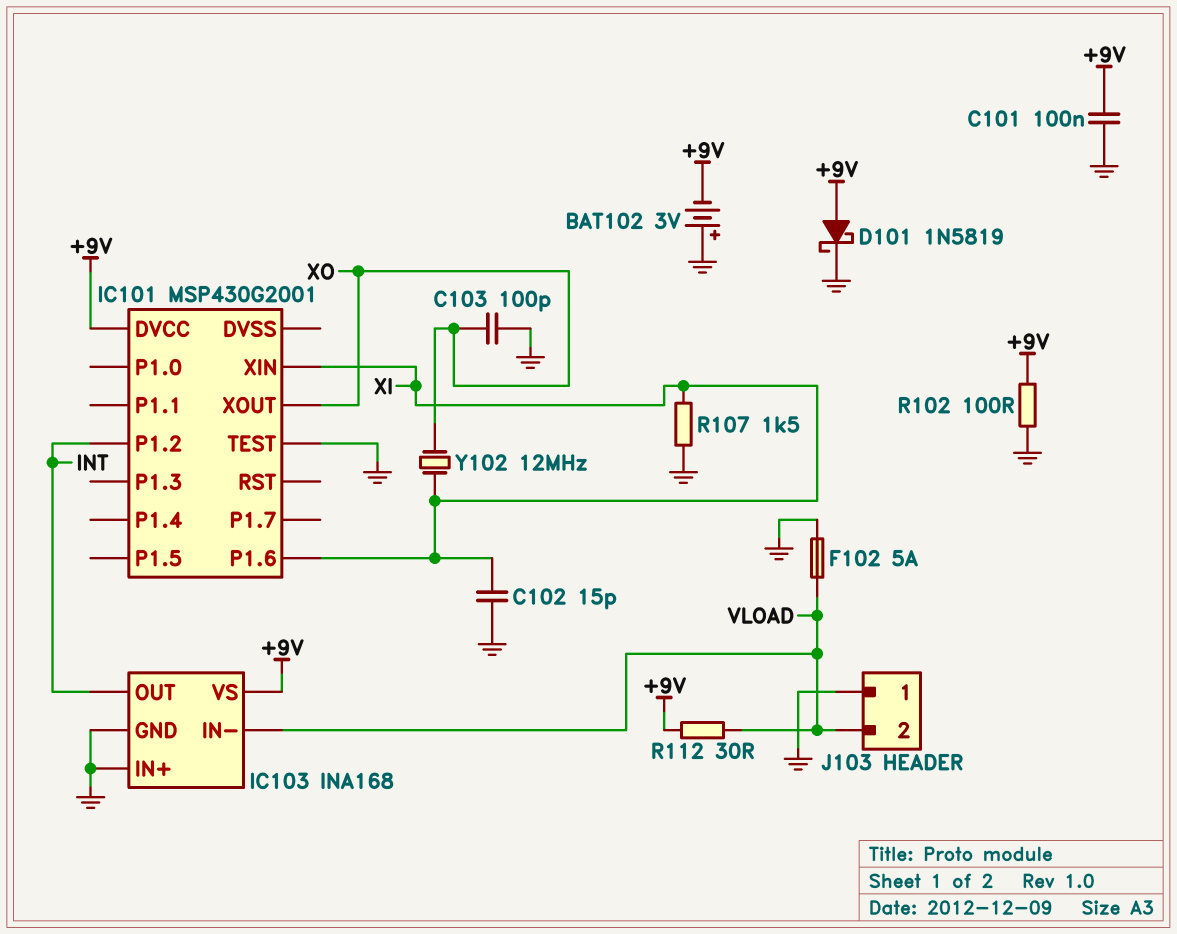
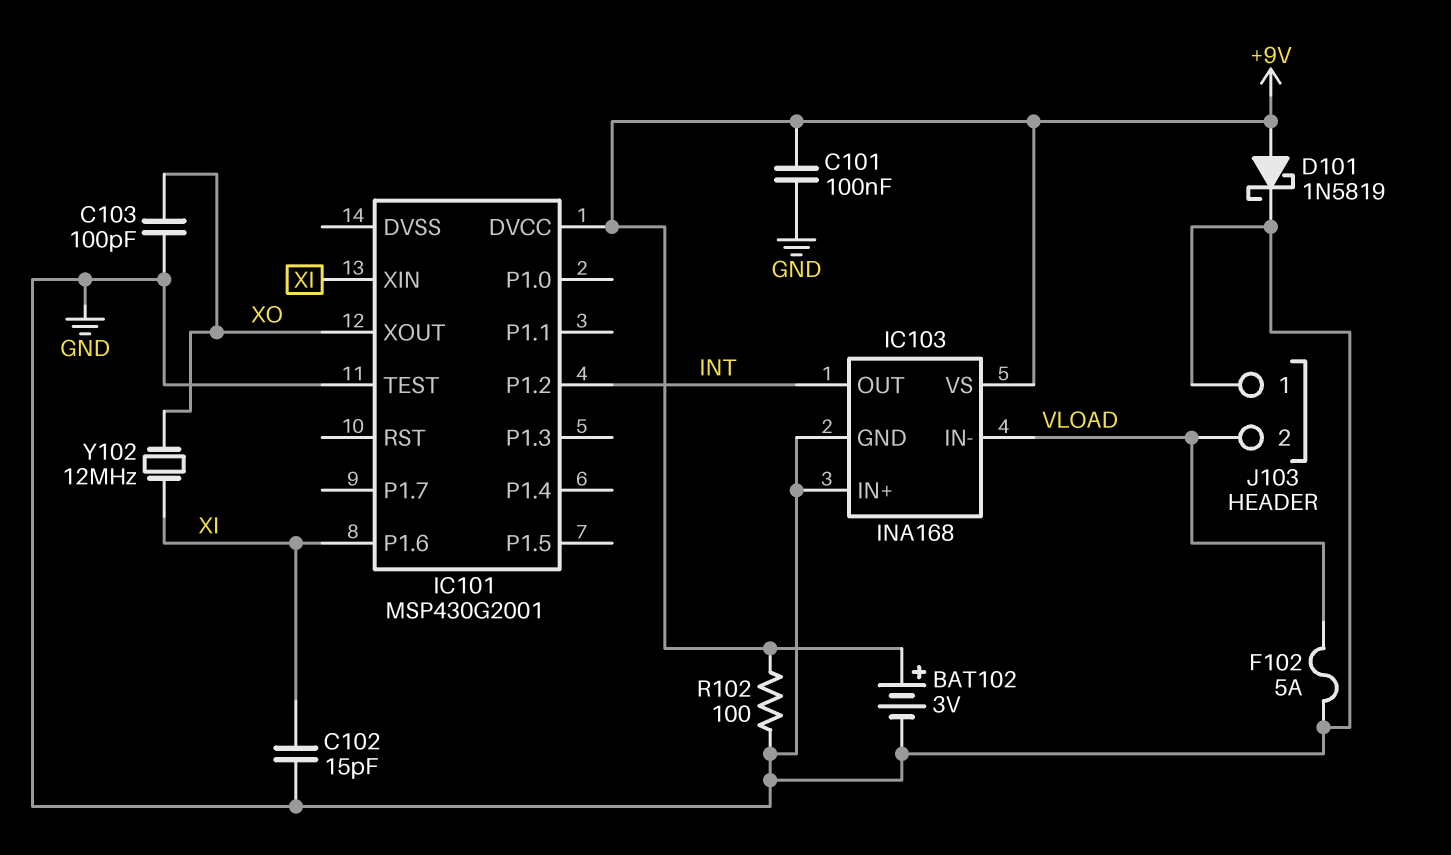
BAT102: 3V (plus GND, minus +9V) -> 3V (plus +9V, minus GND)
R107: 1.5k (GND, XI) -> none
R112: 30 (+9V, VLOAD) -> none

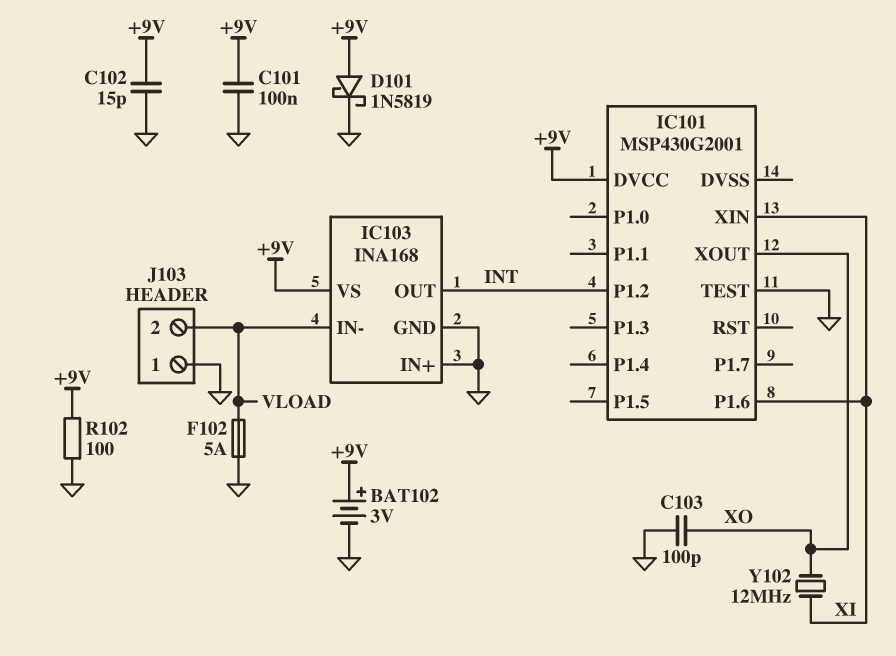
C102: 15pF (GND, XI) -> 15pF (+9V, GND)

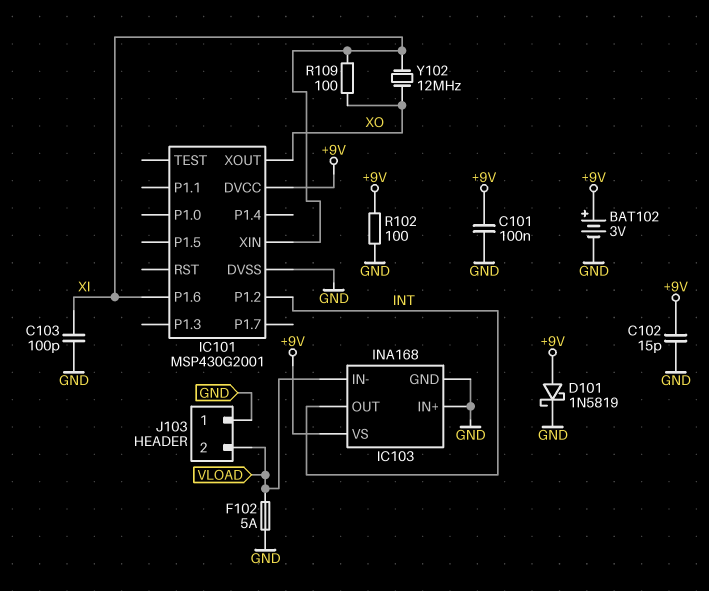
C103: 100pF (GND, XO) -> 100pF (GND, XI)
IC101 pin DVSS: none -> GND
IC101 pin TEST: GND -> none
R109: none -> 100 (XI, XO)

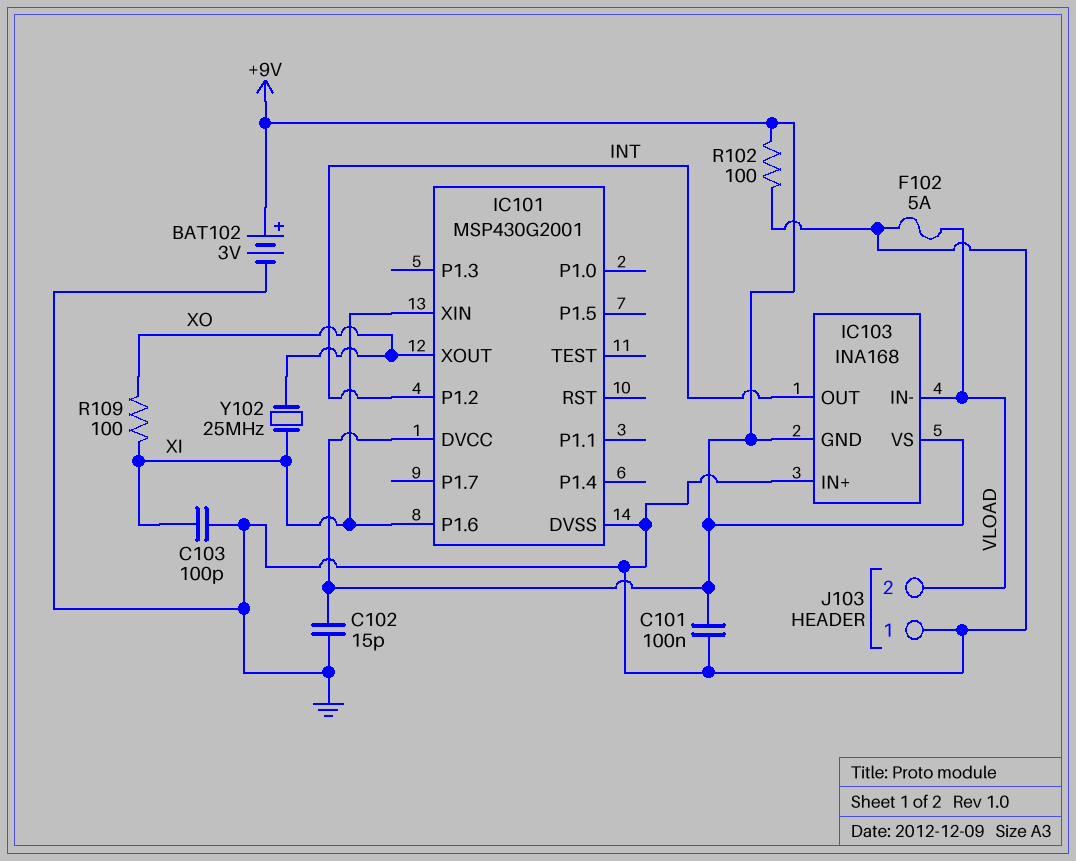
D101: schottky 1N5819 (A +9V, K GND) -> none
IC103 pin GND: GND -> +9V
Y102: 12MHz (XI, XO) -> 25MHz (XI, XO)

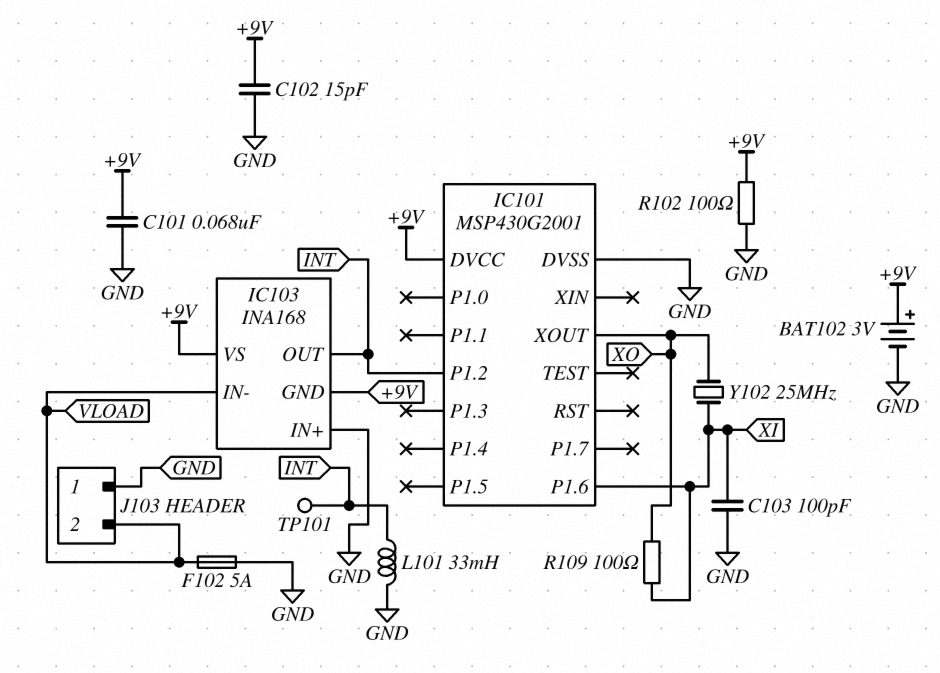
C101: 100nF (+9V, GND) -> 68nF (+9V, GND)
IC101 pin XIN: XI -> none
L101: none -> 33mH (GND, INT)
TP101: none -> test point (INT)

